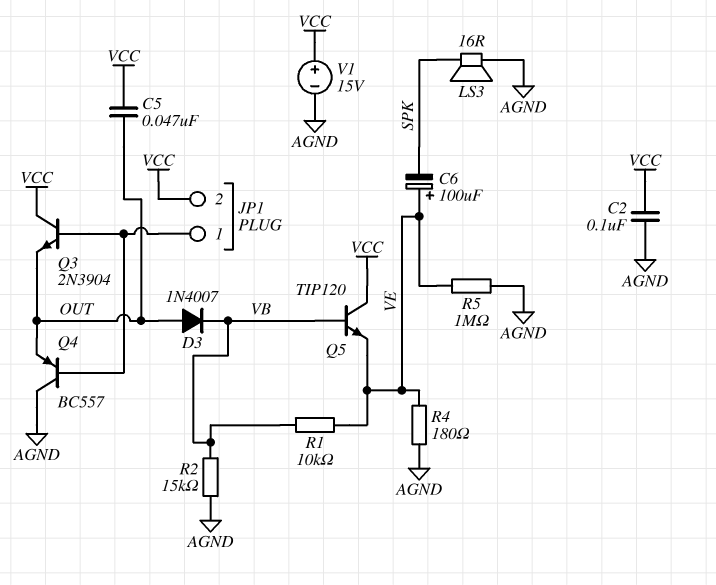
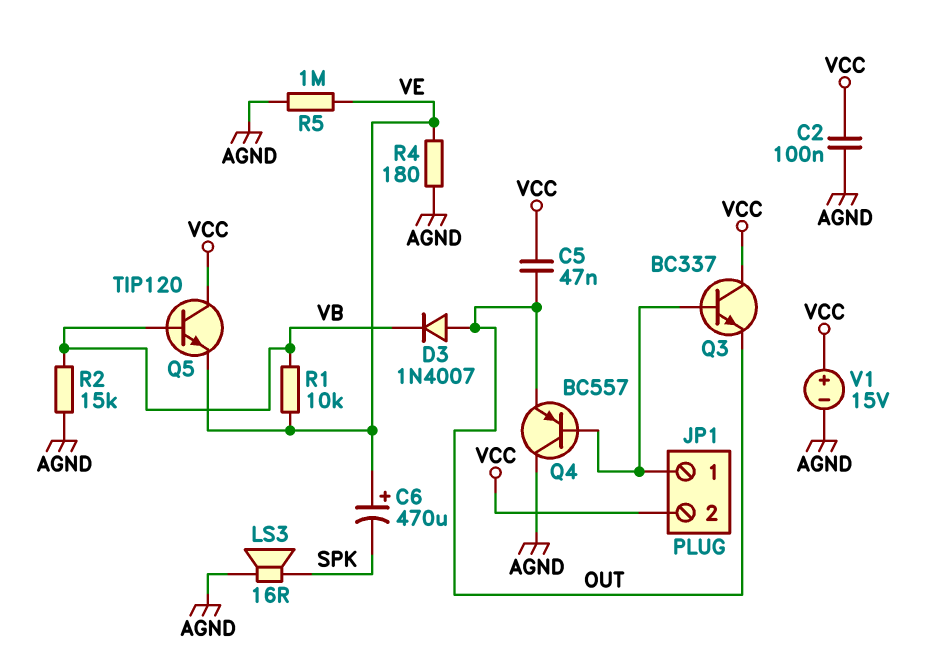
C6: 100uF (plus VE, minus SPK) -> 470uF (plus VE, minus SPK)
Q3: NPN 2N3904 (B JP1/1, C VCC, E OUT) -> NPN BC337 (B JP1/1, C VCC, E OUT)

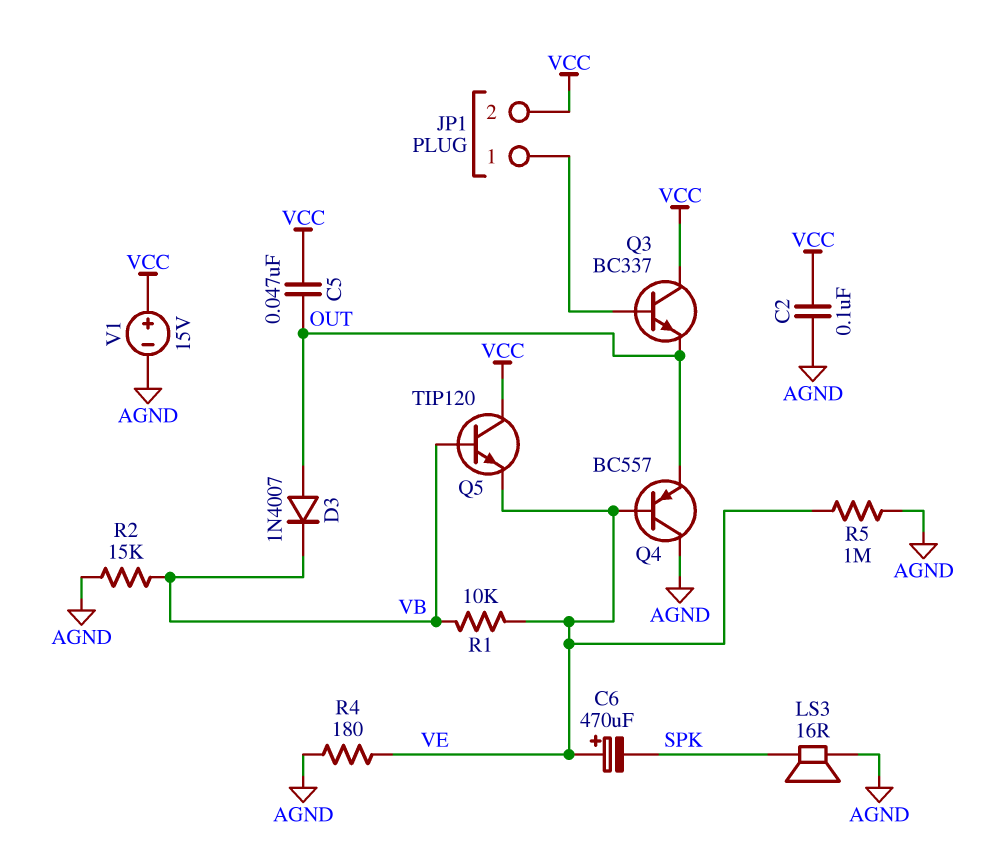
Q4: PNP BC557 (B JP1/1, C AGND, E OUT) -> PNP BC557 (B VE, C AGND, E OUT)

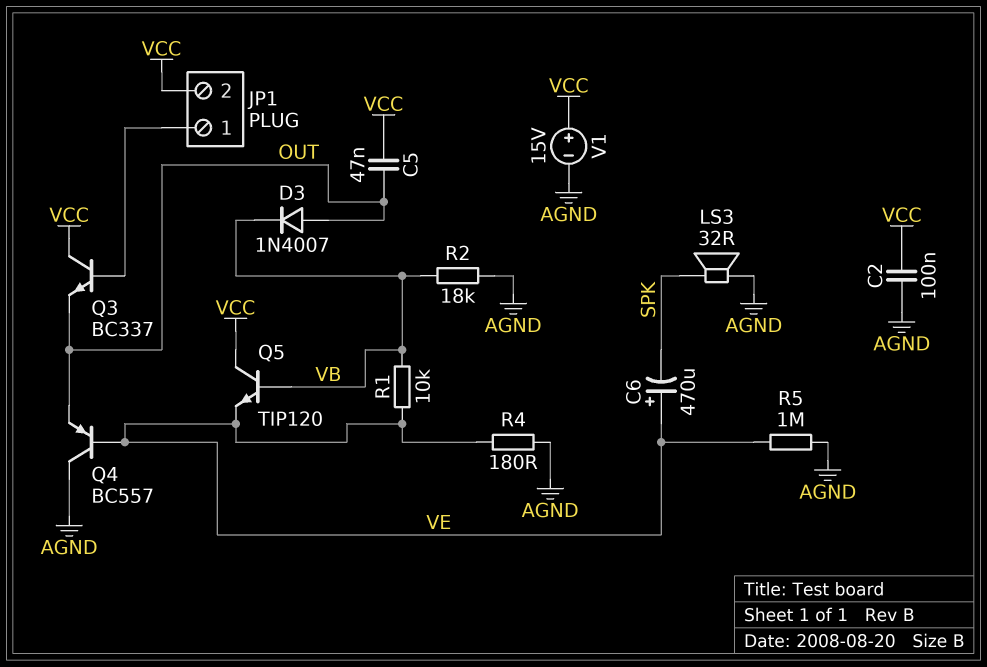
LS3: speaker 16R (AGND, SPK) -> speaker 32R (AGND, SPK)
R2: 15k (AGND, VB) -> 18k (AGND, VB)

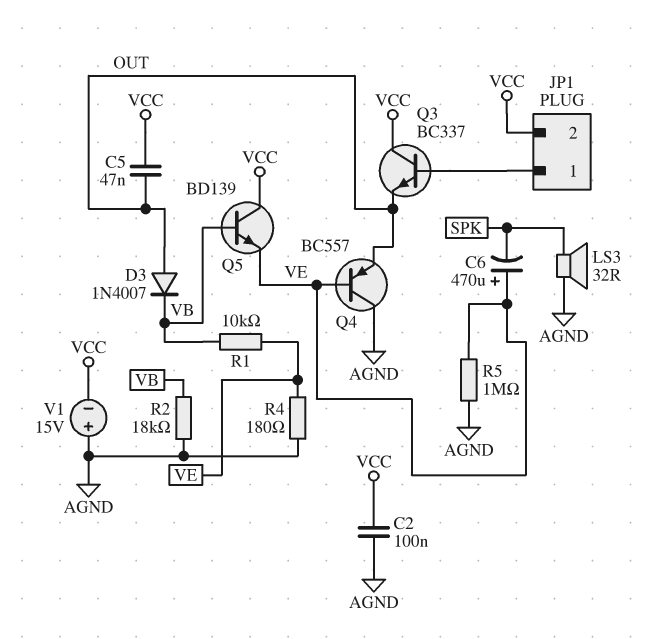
Q5: NPN TIP120 (B VB, C VCC, E VE) -> NPN BD139 (B VB, C VCC, E VE)
V1: 15V (plus VCC, minus AGND) -> 15V (plus AGND, minus VCC)

